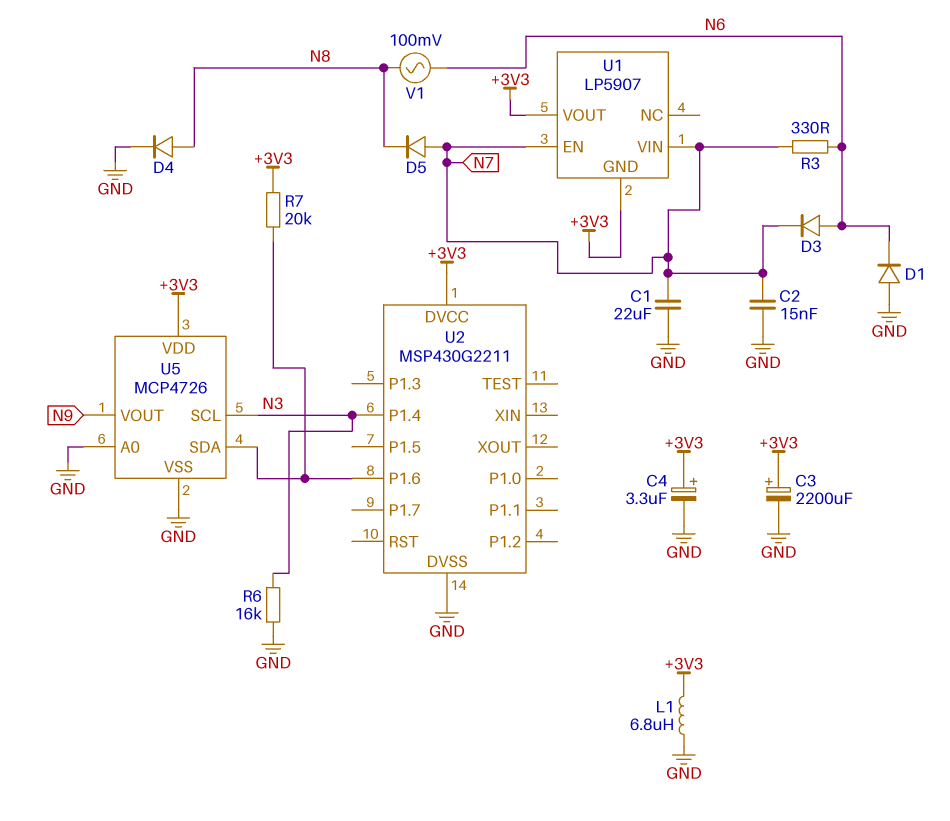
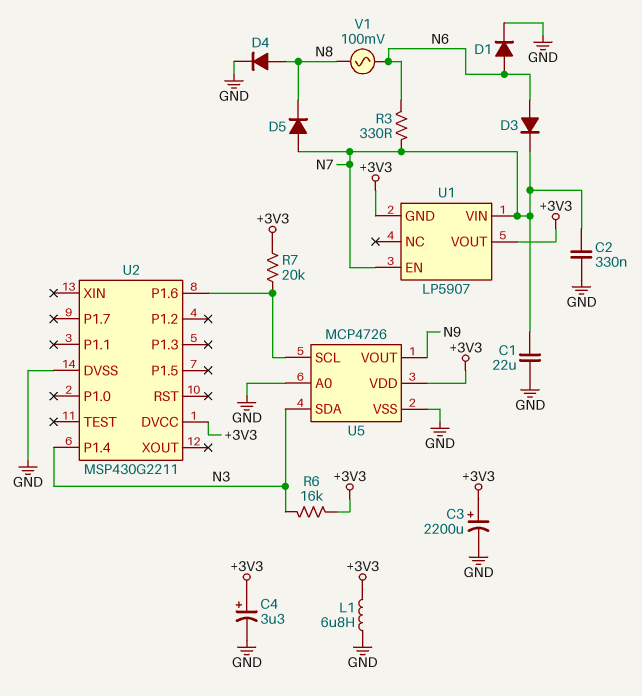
C2: 15nF (GND, N7) -> 330nF (GND, N7)
D1: diode (A GND, K N6) -> diode (A N6, K GND)
R6: 16k (GND, N3) -> 16k (+3V3, N3)
U5 pin SCL: N3 -> U2/P1.6
U5 pin SDA: U2/P1.6 -> N3

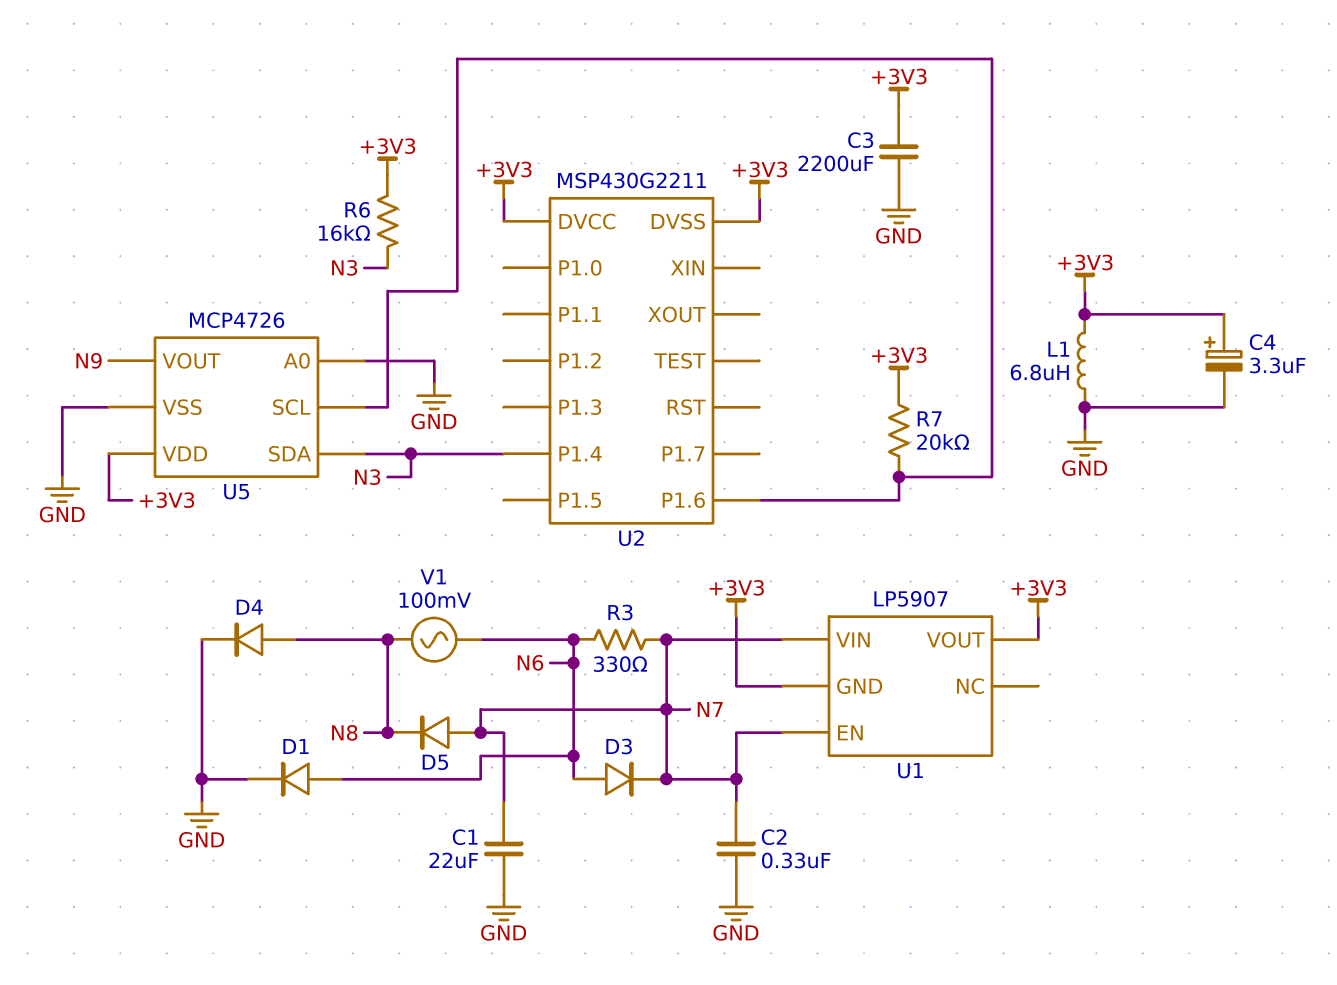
C3: 2200uF (plus +3V3, minus GND) -> 2200uF (+3V3, GND)
U2 pin DVSS: GND -> +3V3

